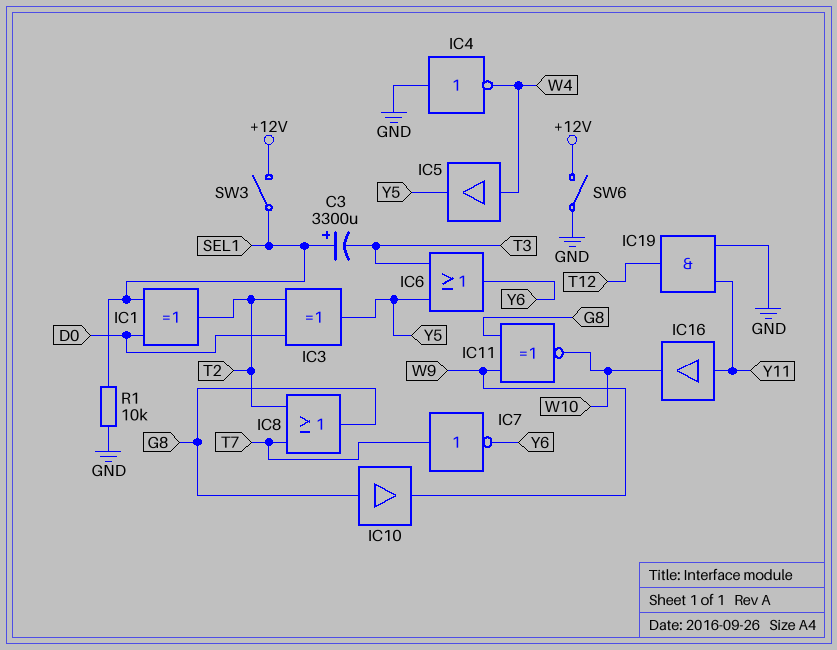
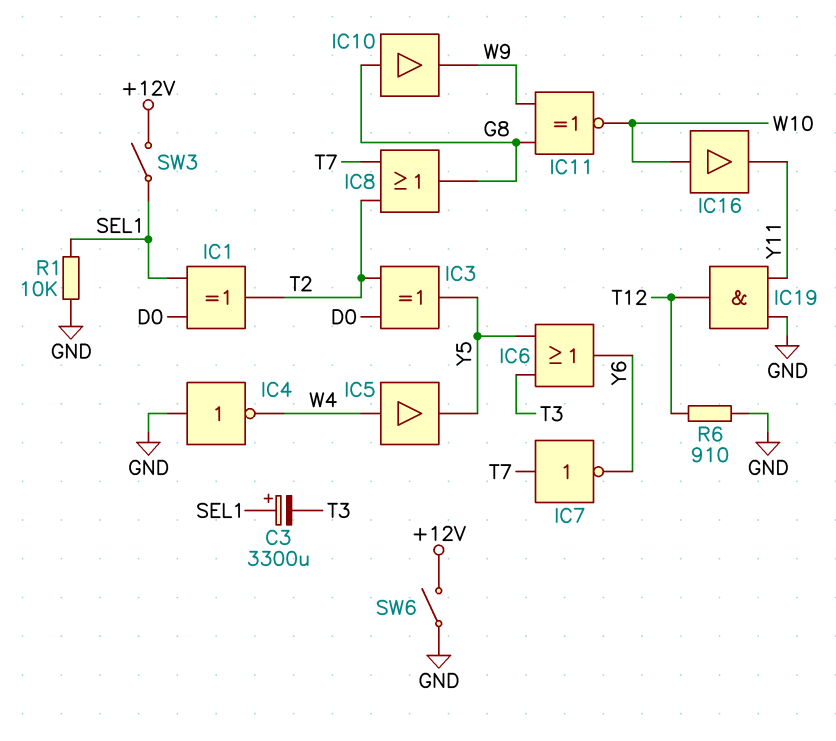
IC16: buffer (in Y11, out W10) -> buffer (in W10, out Y11)
R6: none -> 910 (GND, T12)

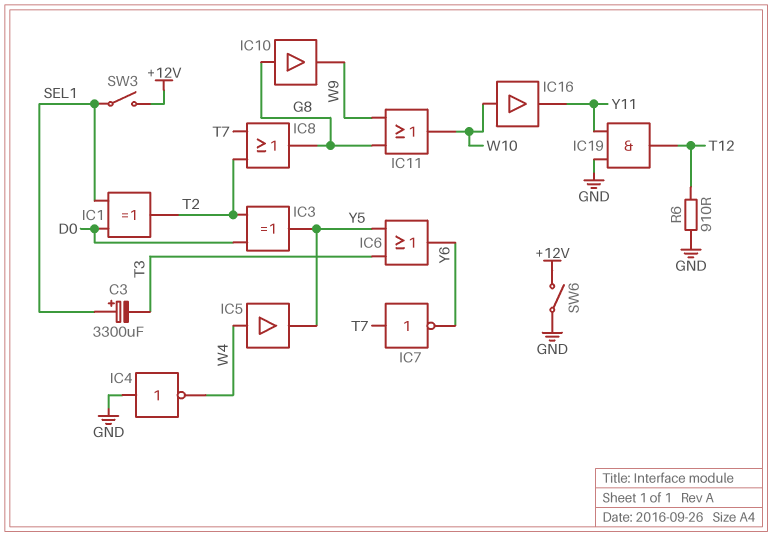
IC11: XNOR (in G8, in W9, out W10) -> OR (in G8, in W9, out W10)
R1: 10k (GND, SEL1) -> none

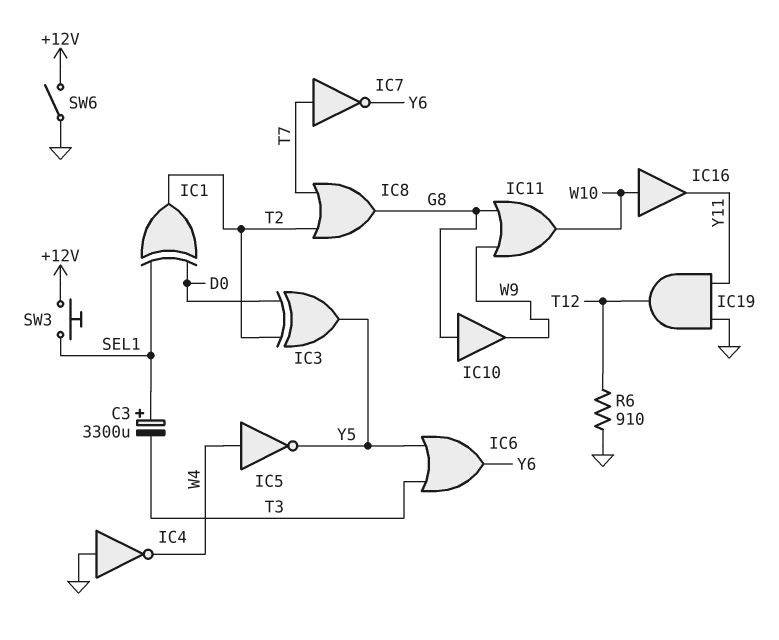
IC5: buffer (in W4, out Y5) -> NOT (in W4, out Y5)
SW3: switch (+12V, SEL1) -> button (+12V, SEL1)

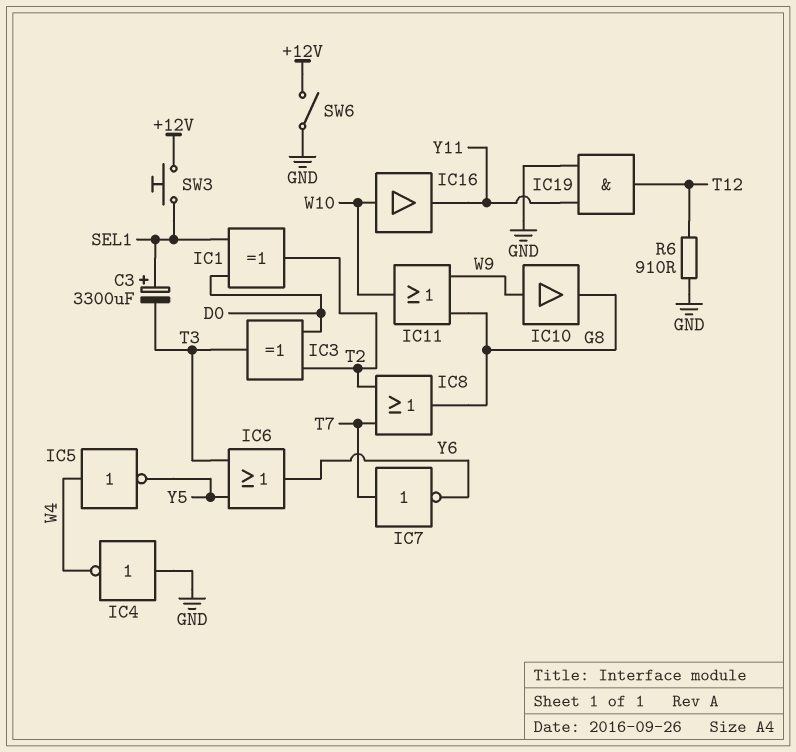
IC3: XOR (in D0, in T2, out Y5) -> XOR (in D0, in T2, out T3)
IC10: buffer (in G8, out W9) -> buffer (in W9, out G8)

